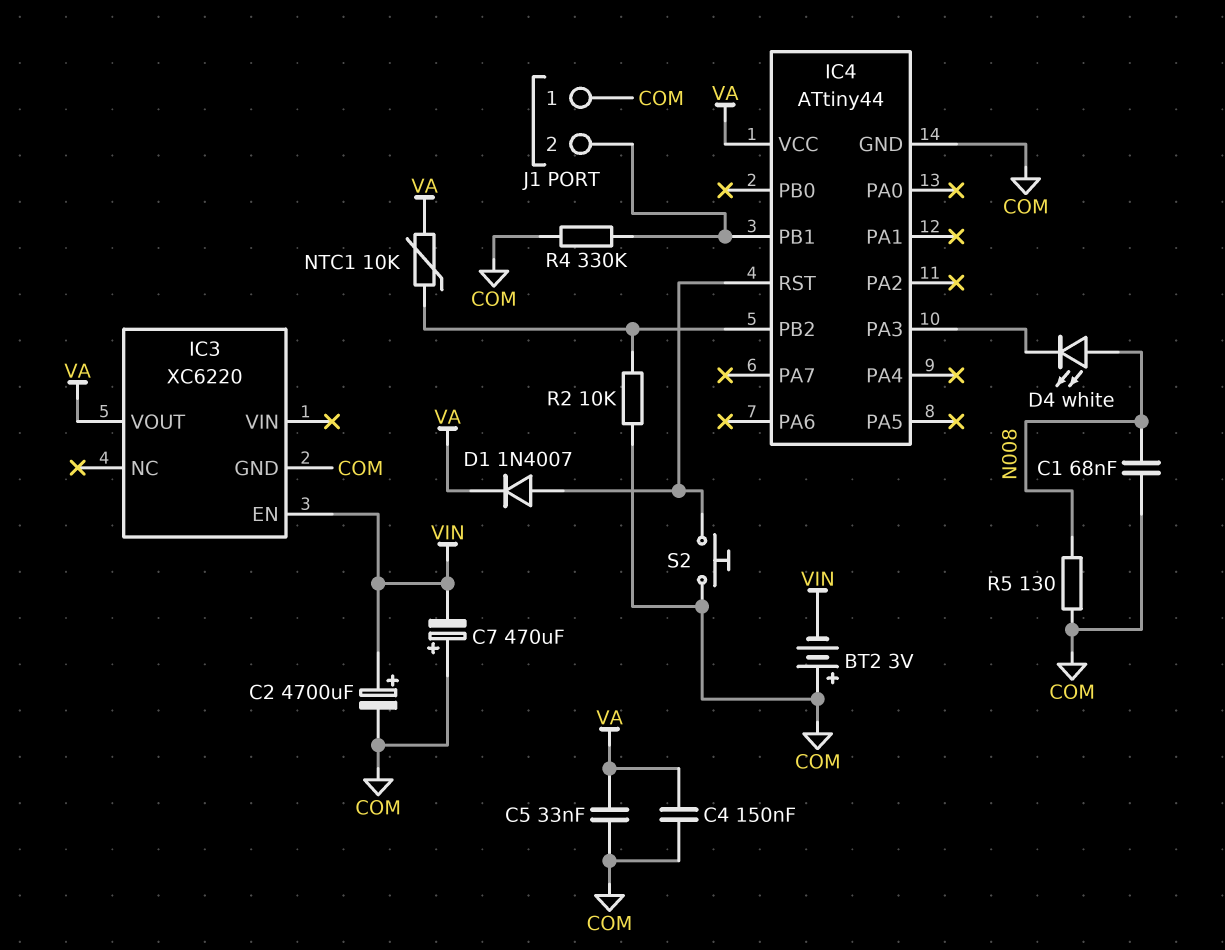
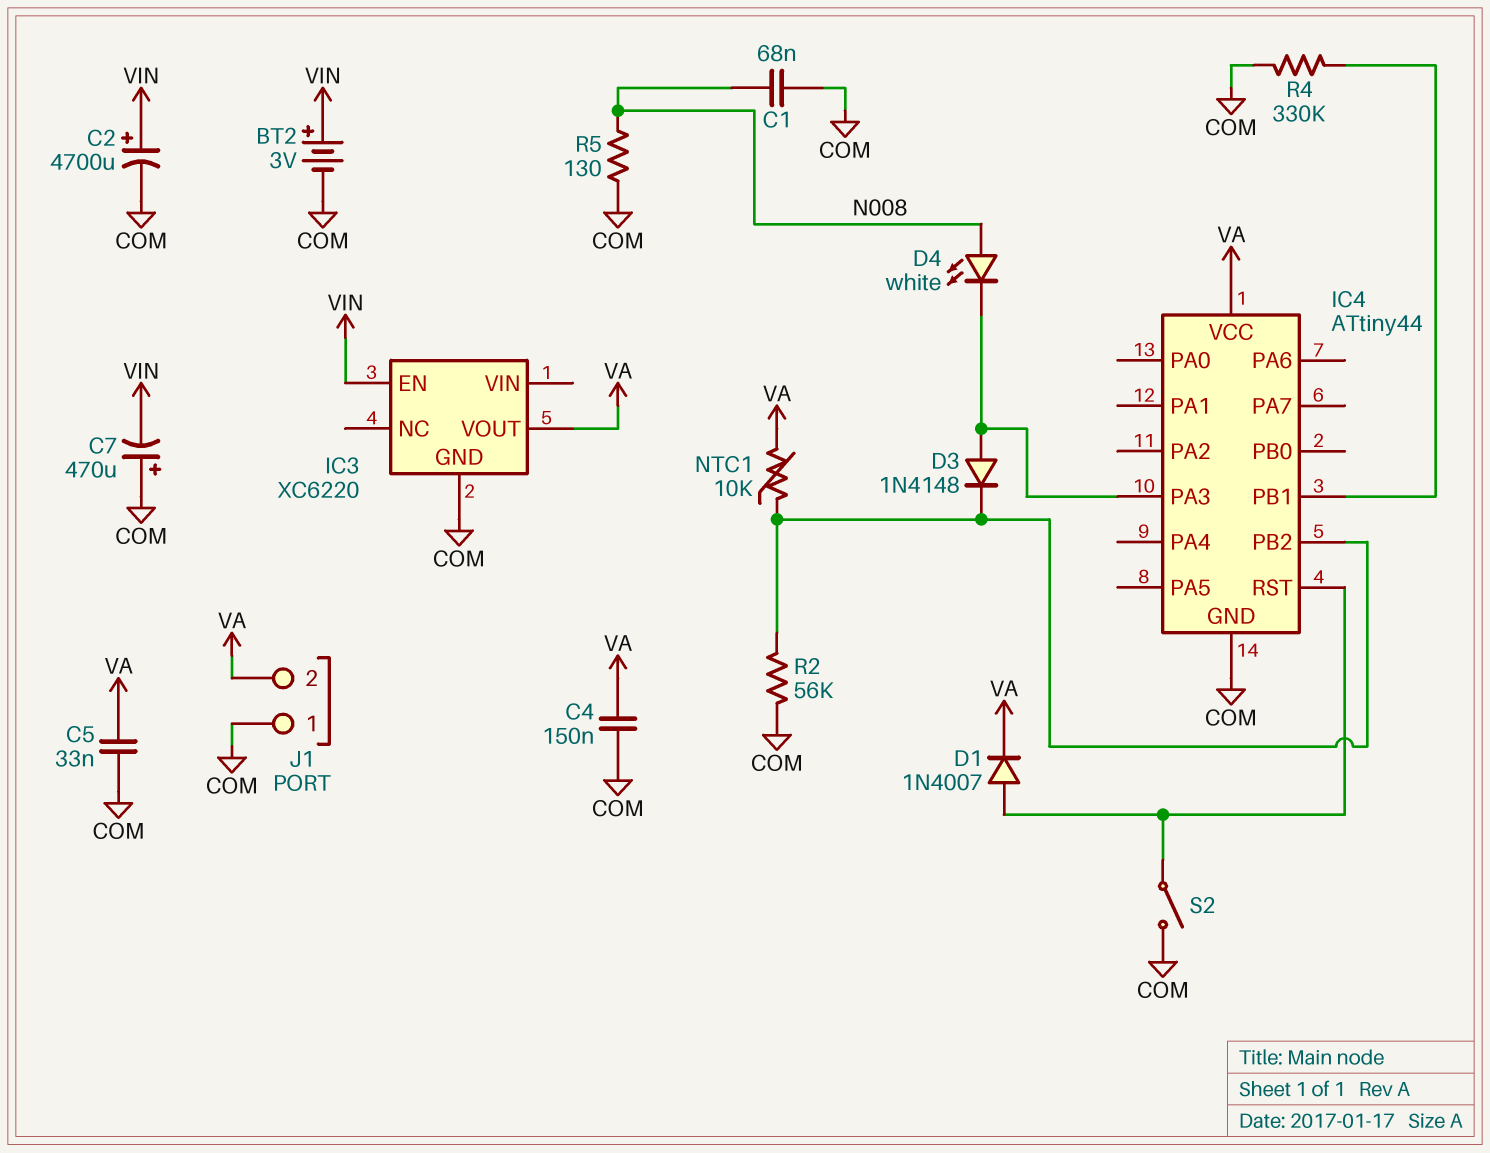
BT2: 3V (plus COM, minus VIN) -> 3V (plus VIN, minus COM)
D3: none -> diode 1N4148 (A IC4/PA3, K IC4/PB2)
J1 pin 2: IC4/PB1 -> VA
R2: 10k (COM, IC4/PB2) -> 56k (COM, IC4/PB2)
S2: button (COM, IC4/RST) -> switch (COM, IC4/RST)

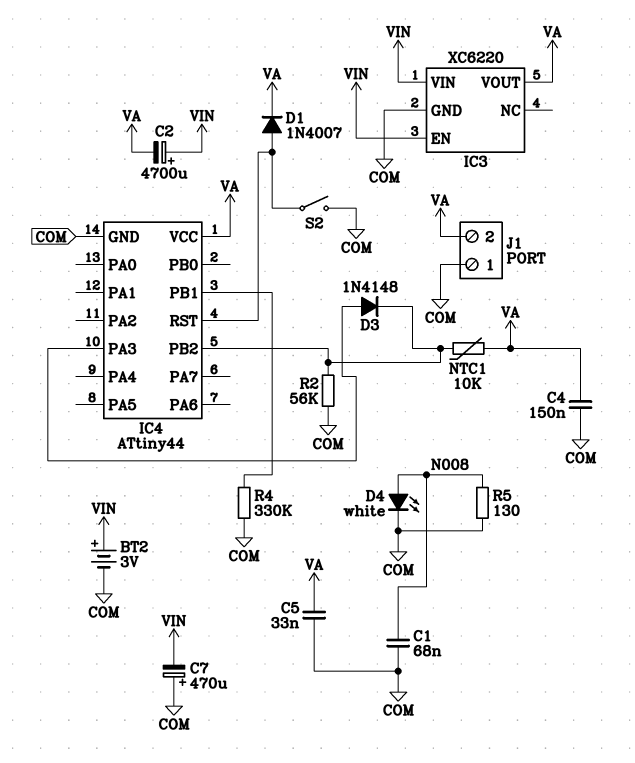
C2: 4700uF (plus VIN, minus COM) -> 4700uF (plus VIN, minus VA)
D4: LED white (A N008, K IC4/PA3) -> LED white (A N008, K COM)
IC3 pin VIN: none -> VIN

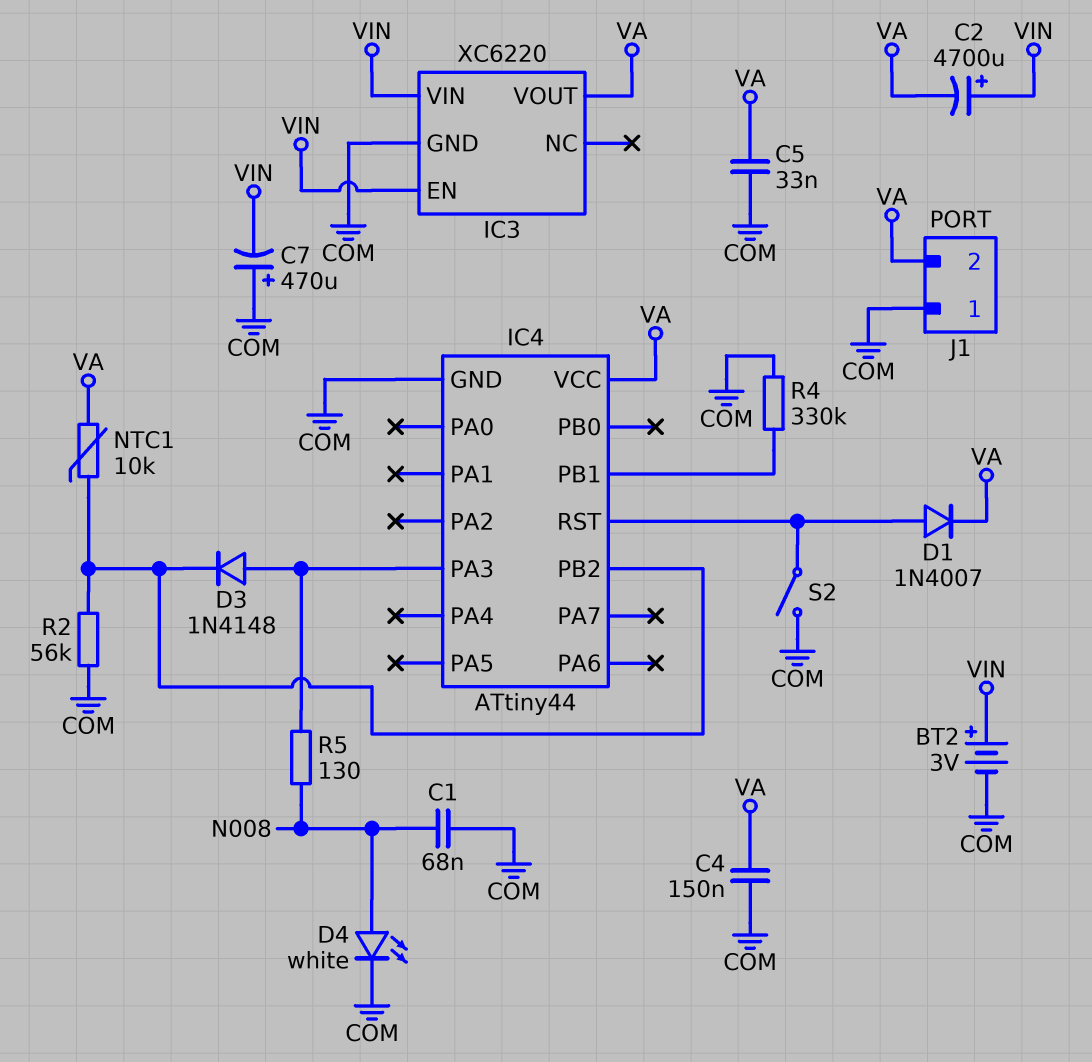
R5: 130 (COM, N008) -> 130 (IC4/PA3, N008)

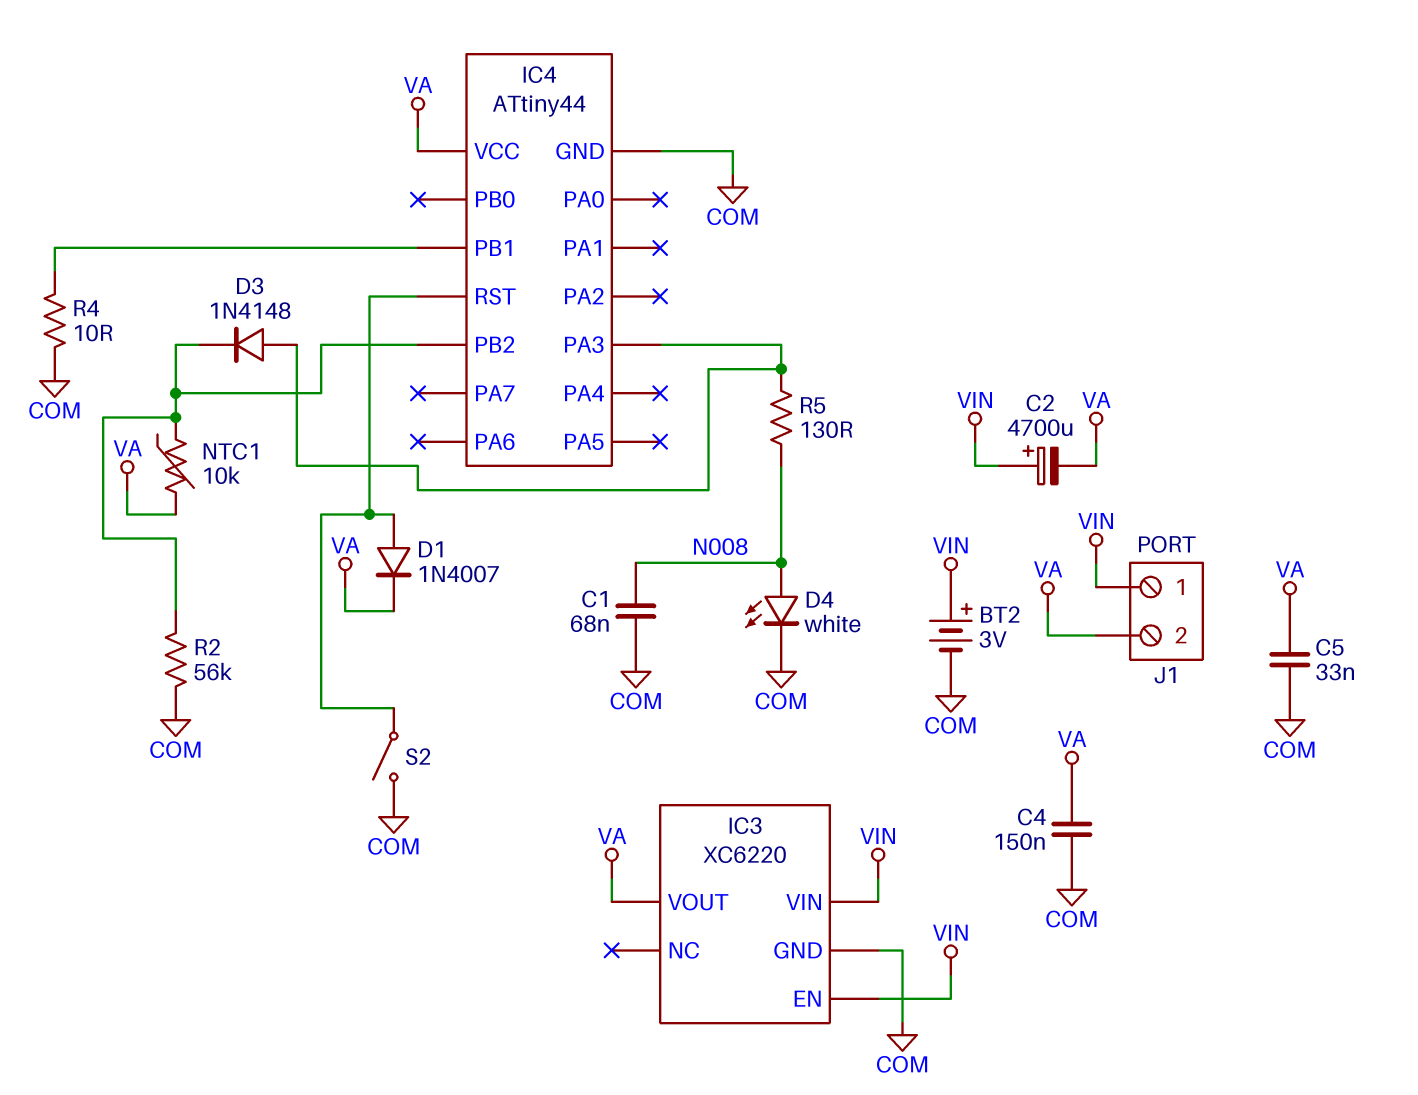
C7: 470uF (plus COM, minus VIN) -> none
J1 pin 1: COM -> VIN
R4: 330k (COM, IC4/PB1) -> 10 (COM, IC4/PB1)

